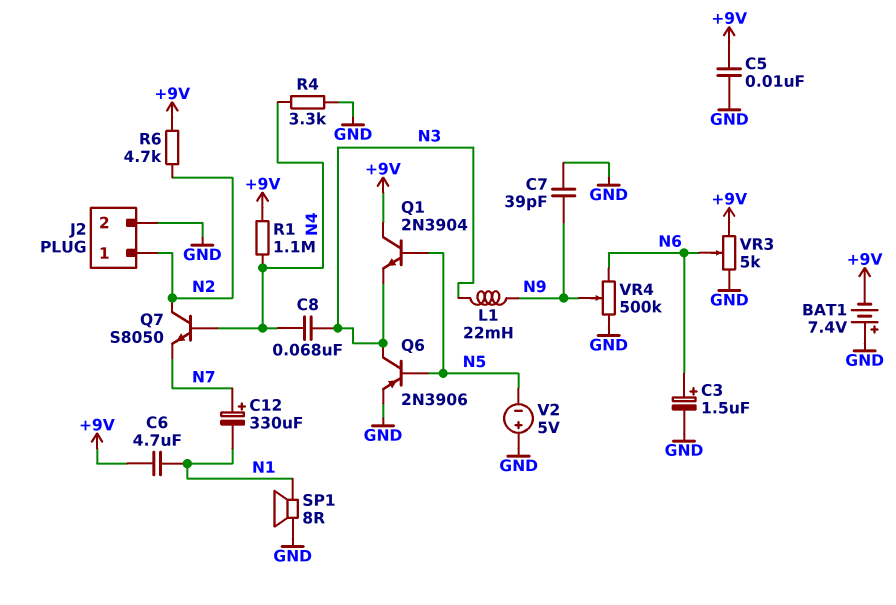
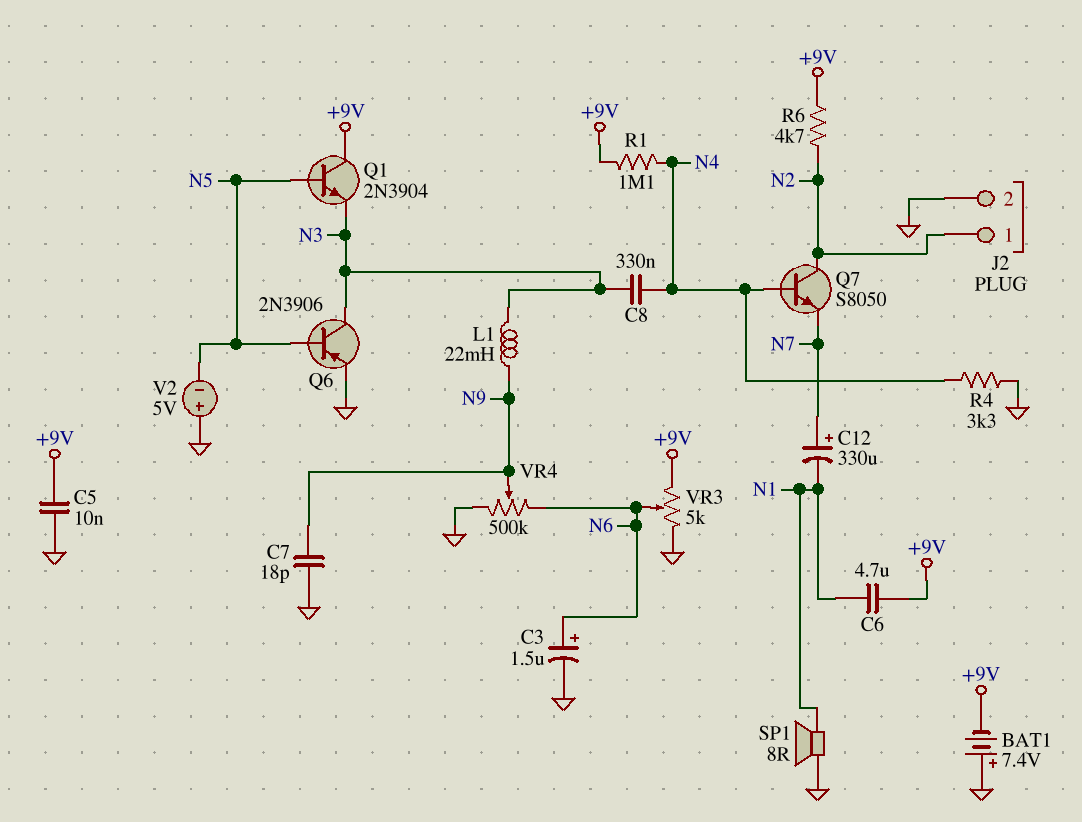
C7: 39pF (GND, N9) -> 18pF (GND, N9)
C8: 68nF (N3, N4) -> 330nF (N3, N4)

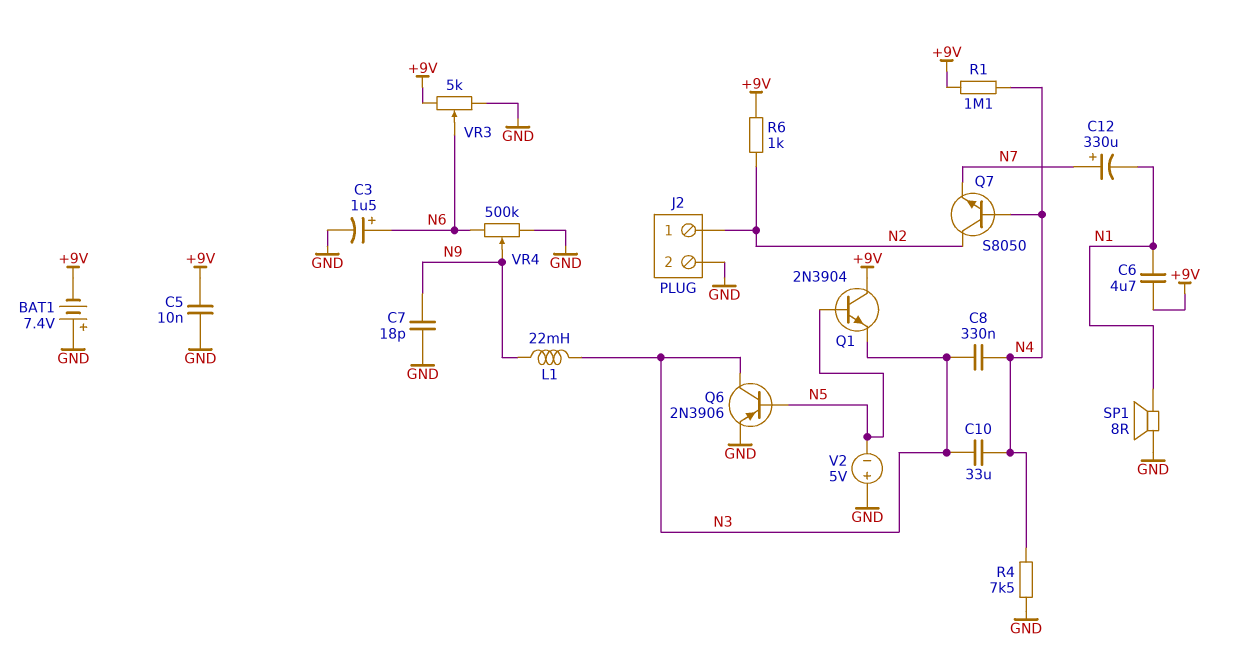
C10: none -> 33uF (N3, N4)
R4: 3.3k (GND, N4) -> 7.5k (GND, N4)
R6: 4.7k (+9V, N2) -> 1k (+9V, N2)

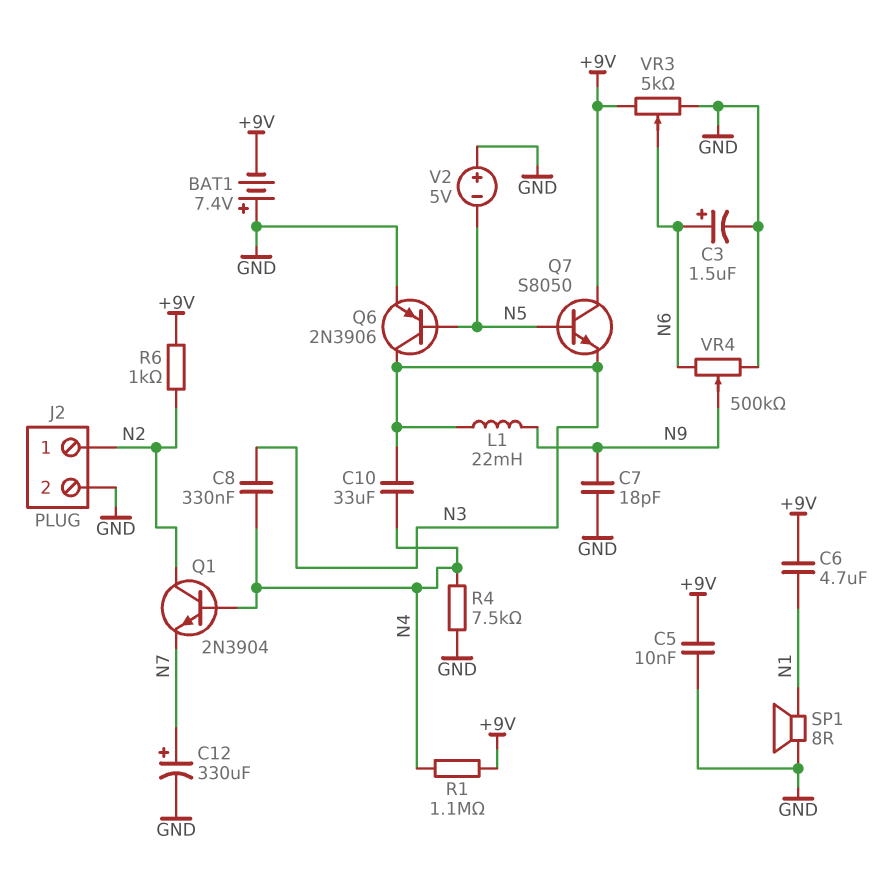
C12: 330uF (plus N7, minus N1) -> 330uF (plus N7, minus GND)
Q1: NPN 2N3904 (B N5, C +9V, E N3) -> NPN 2N3904 (B N4, C N2, E N7)
Q7: NPN S8050 (B N4, C N2, E N7) -> NPN S8050 (B N5, C +9V, E N3)

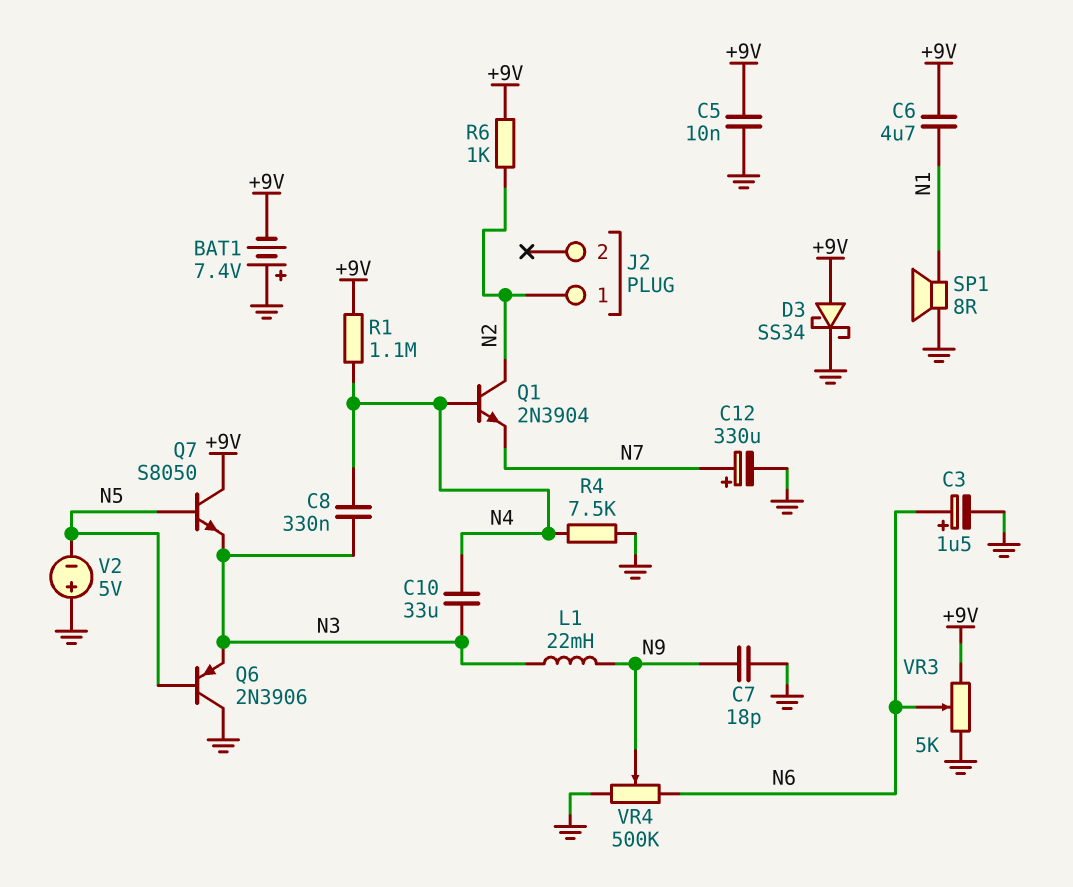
D3: none -> schottky SS34 (A +9V, K GND)
J2 pin 2: GND -> none
Q6: PNP 2N3906 (B N5, C N3, E GND) -> PNP 2N3906 (B N5, C GND, E N3)

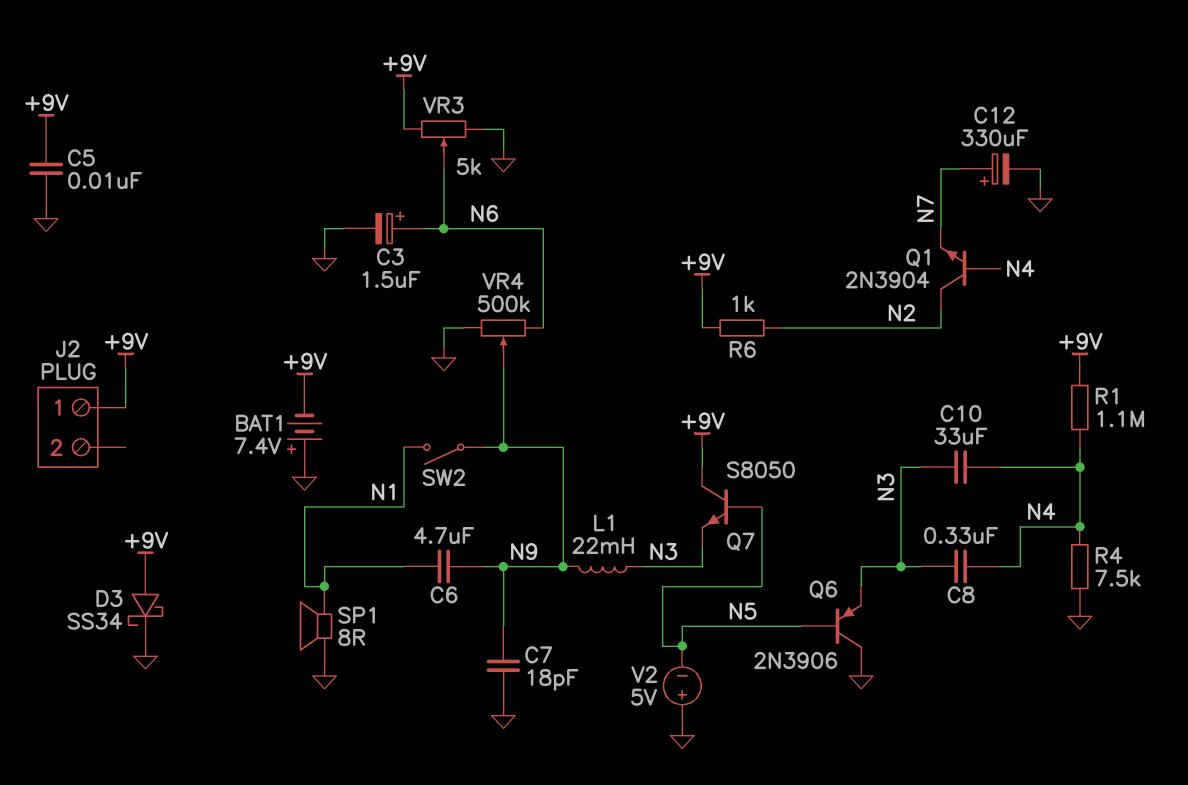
C6: 4.7uF (+9V, N1) -> 4.7uF (N1, N9)
J2 pin 1: N2 -> +9V
SW2: none -> switch (N1, N9)

